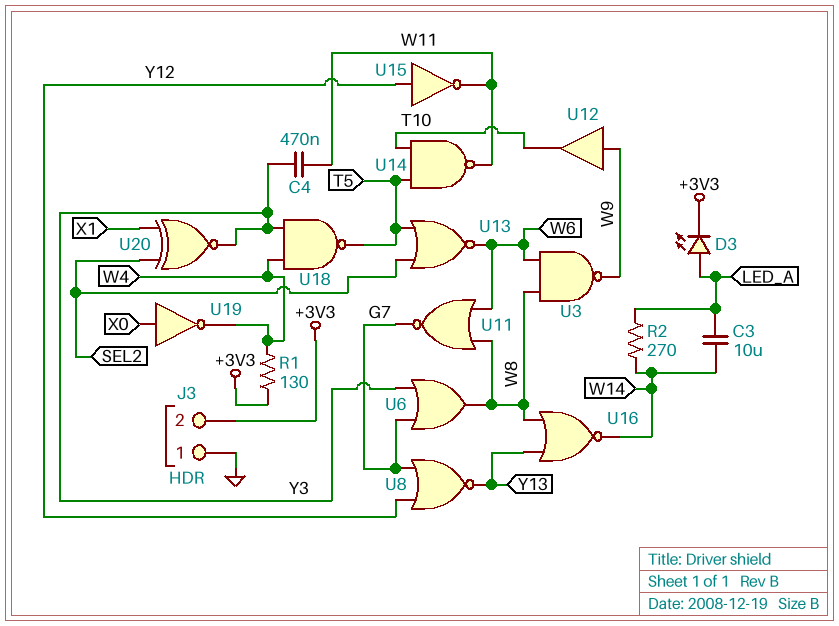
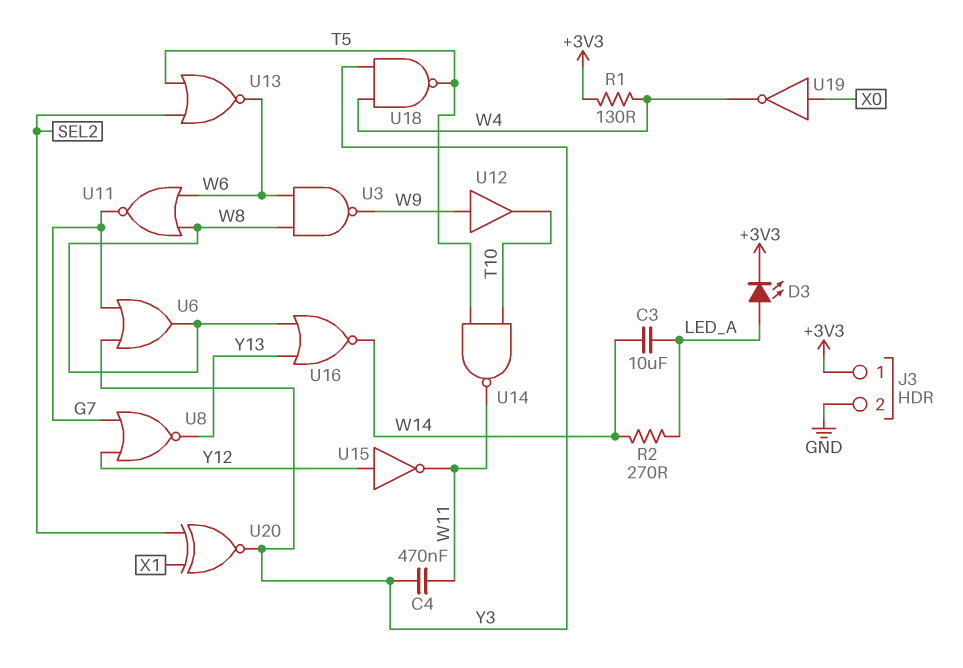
J3 pin 1: GND -> +3V3
J3 pin 2: +3V3 -> GND

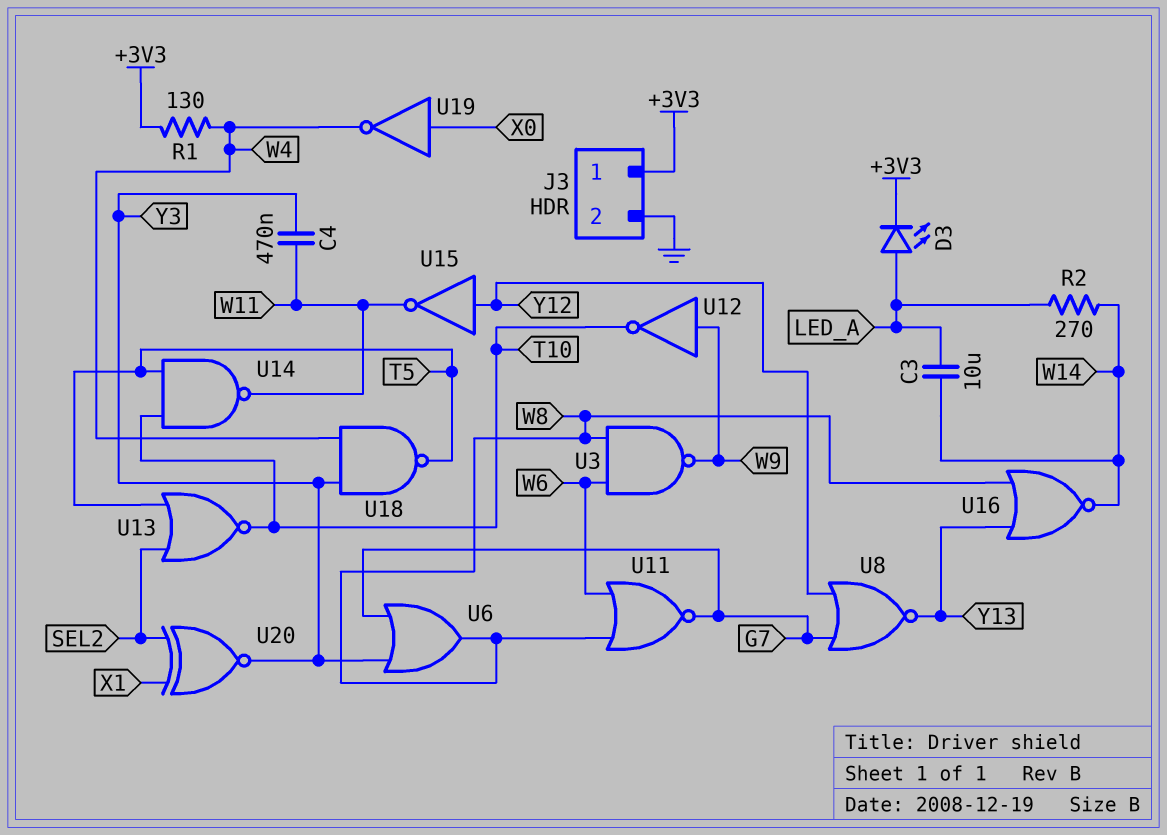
U12: buffer (in W9, out T10) -> NOT (in W9, out T10)
U13: NOR (in SEL2, in T5, out W6) -> NOR (in SEL2, in T5, out T10)

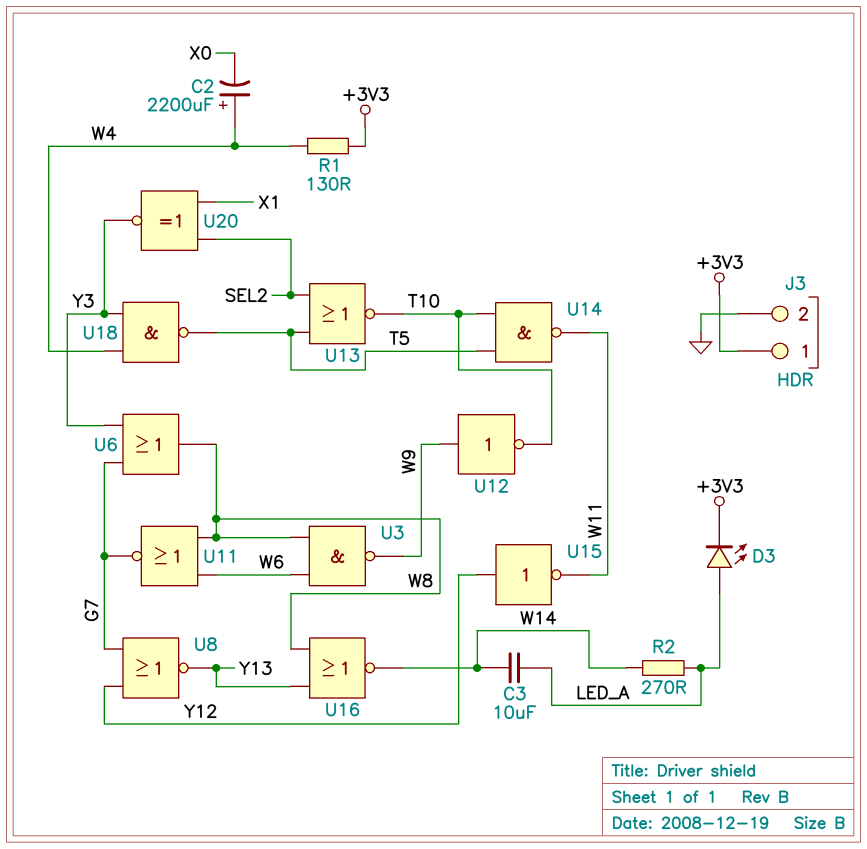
C2: none -> 2200uF (plus W4, minus X0)
C4: 470nF (W11, Y3) -> none
U19: NOT (in X0, out W4) -> none

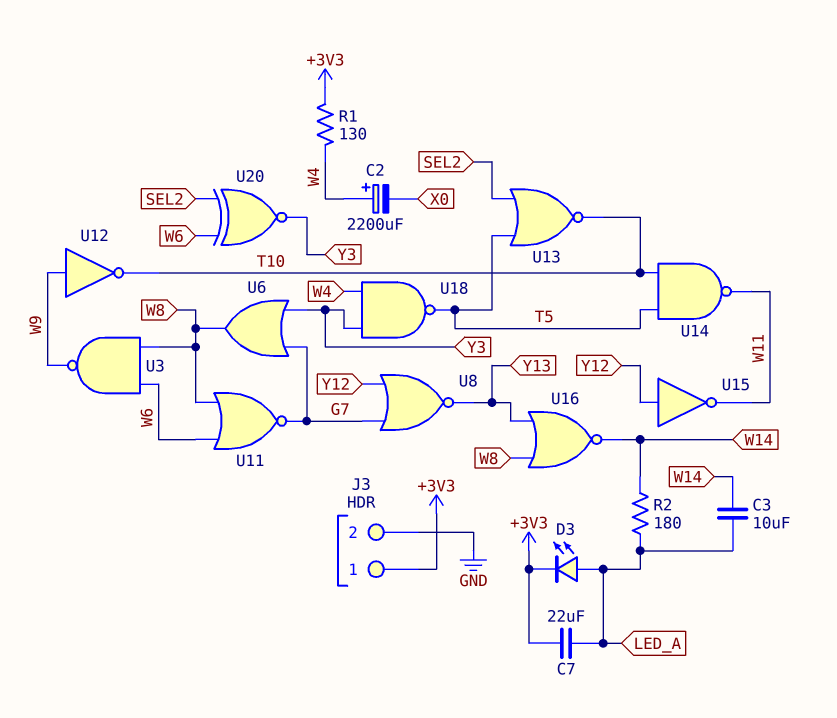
C7: none -> 22uF (+3V3, LED_A)
R2: 270 (LED_A, W14) -> 180 (LED_A, W14)
U20: XNOR (in SEL2, in X1, out Y3) -> XNOR (in SEL2, in W6, out Y3)

